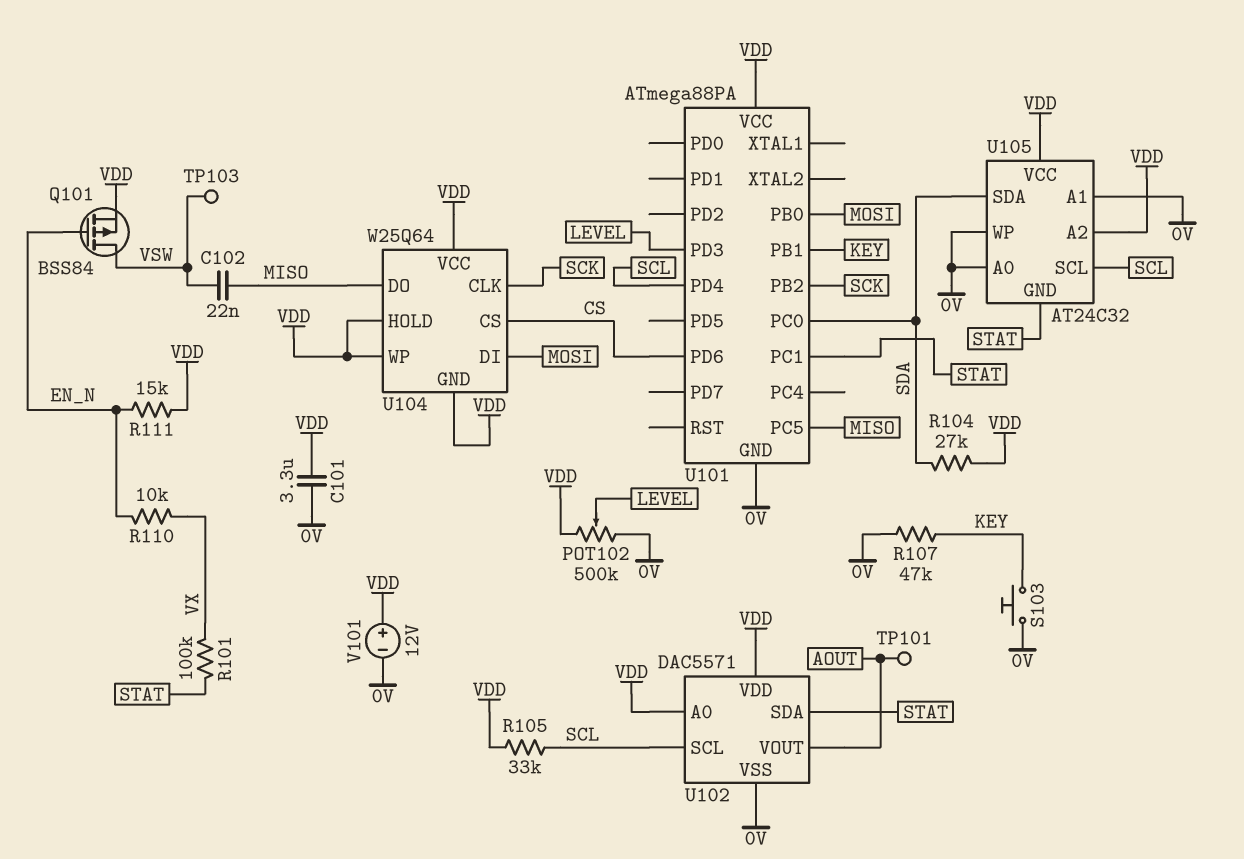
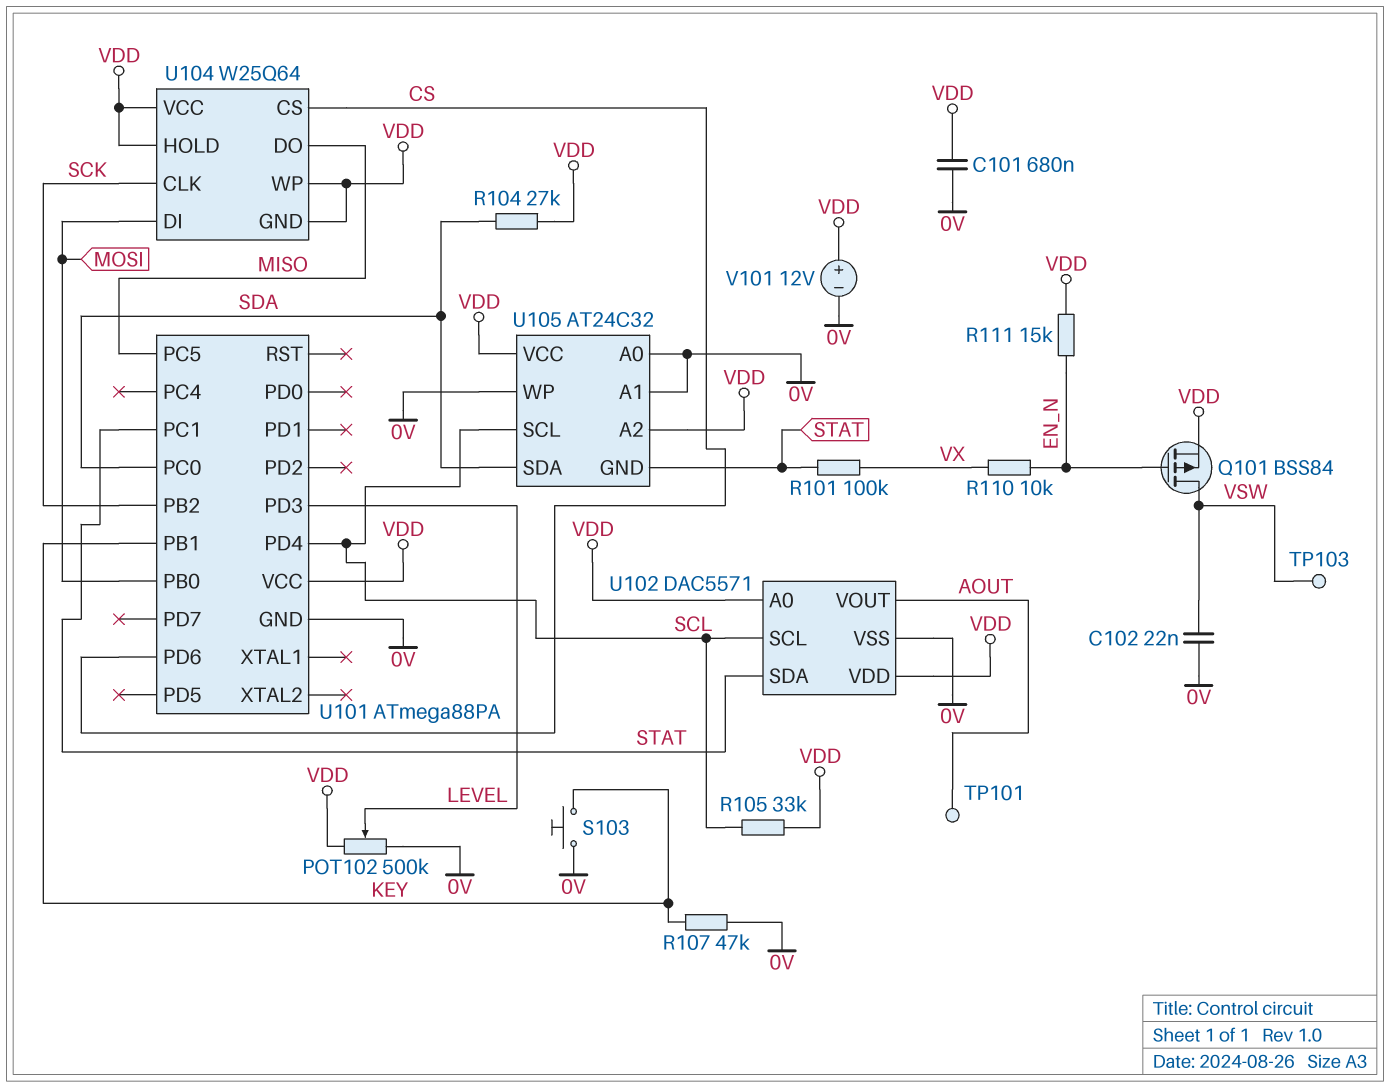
C101: 3.3uF (0V, VDD) -> 680nF (0V, VDD)
C102: 22nF (MISO, VSW) -> 22nF (0V, VSW)

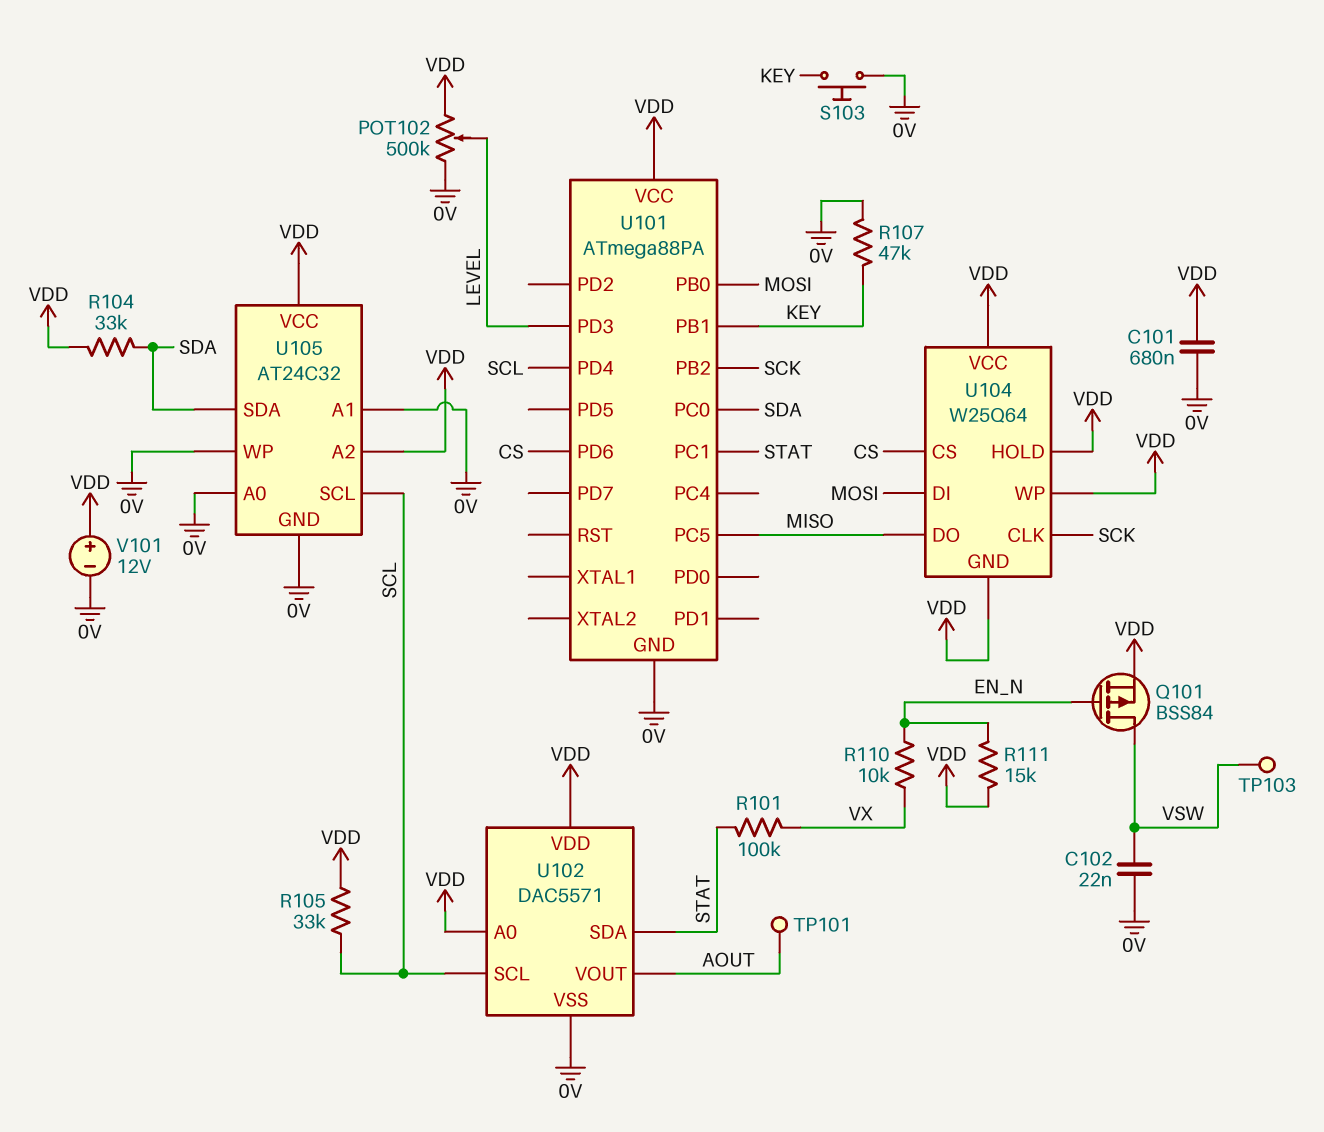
R104: 27k (SDA, VDD) -> 33k (SDA, VDD)
U105 pin GND: STAT -> 0V

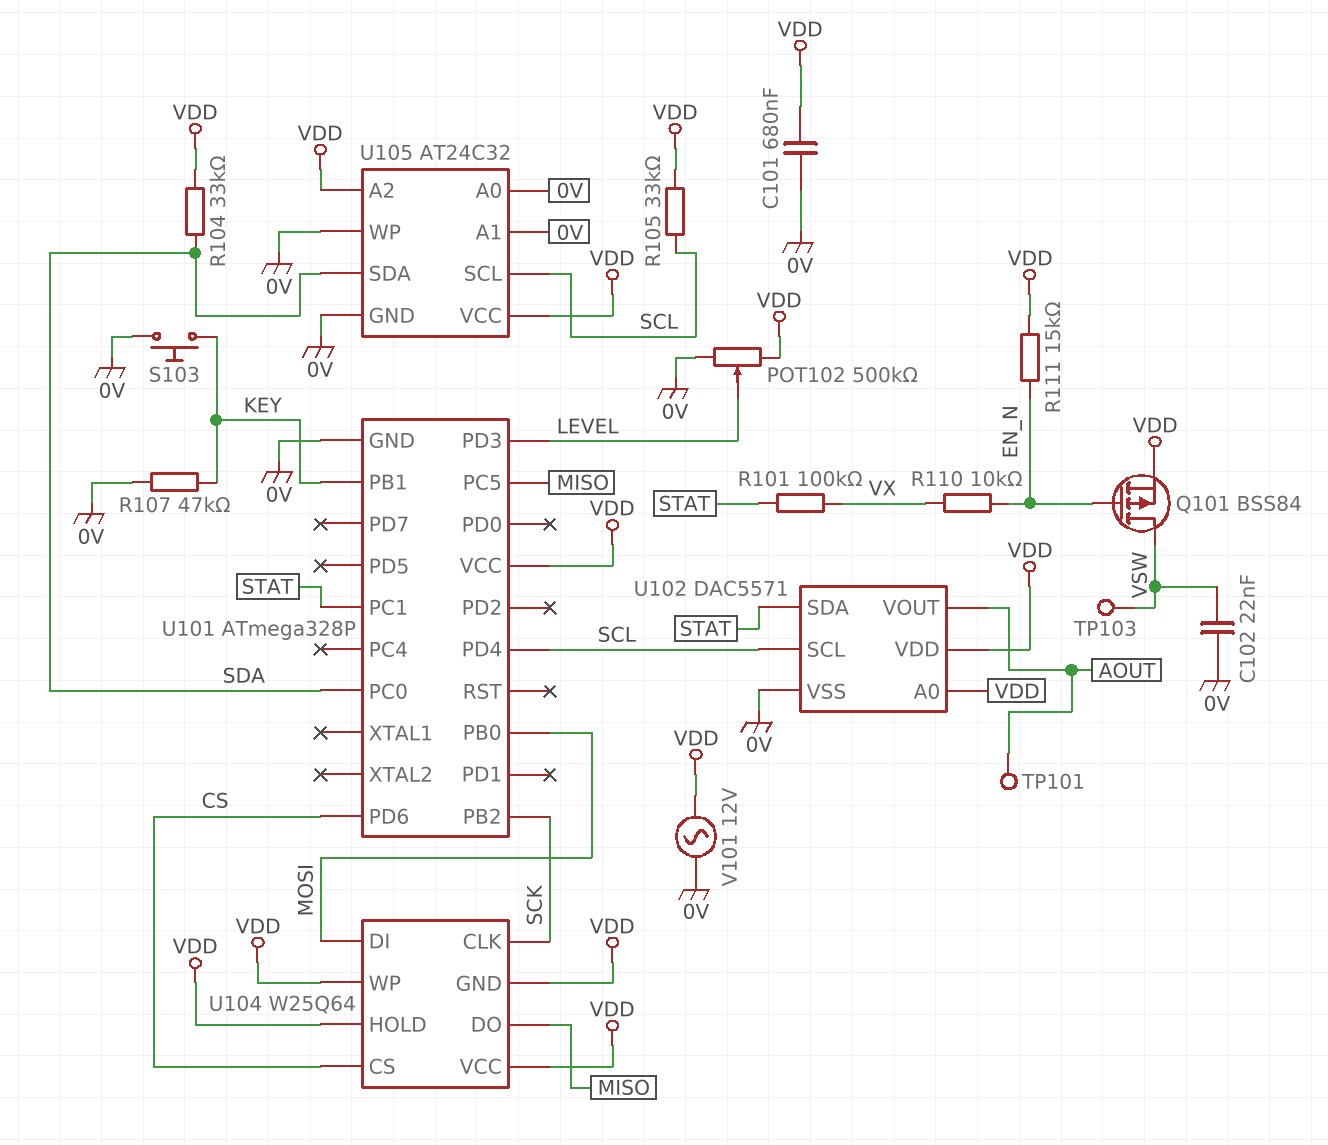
U101: ATmega88PA -> ATmega328P
V101: 12V (plus VDD, minus 0V) -> AC 12V (0V, VDD)

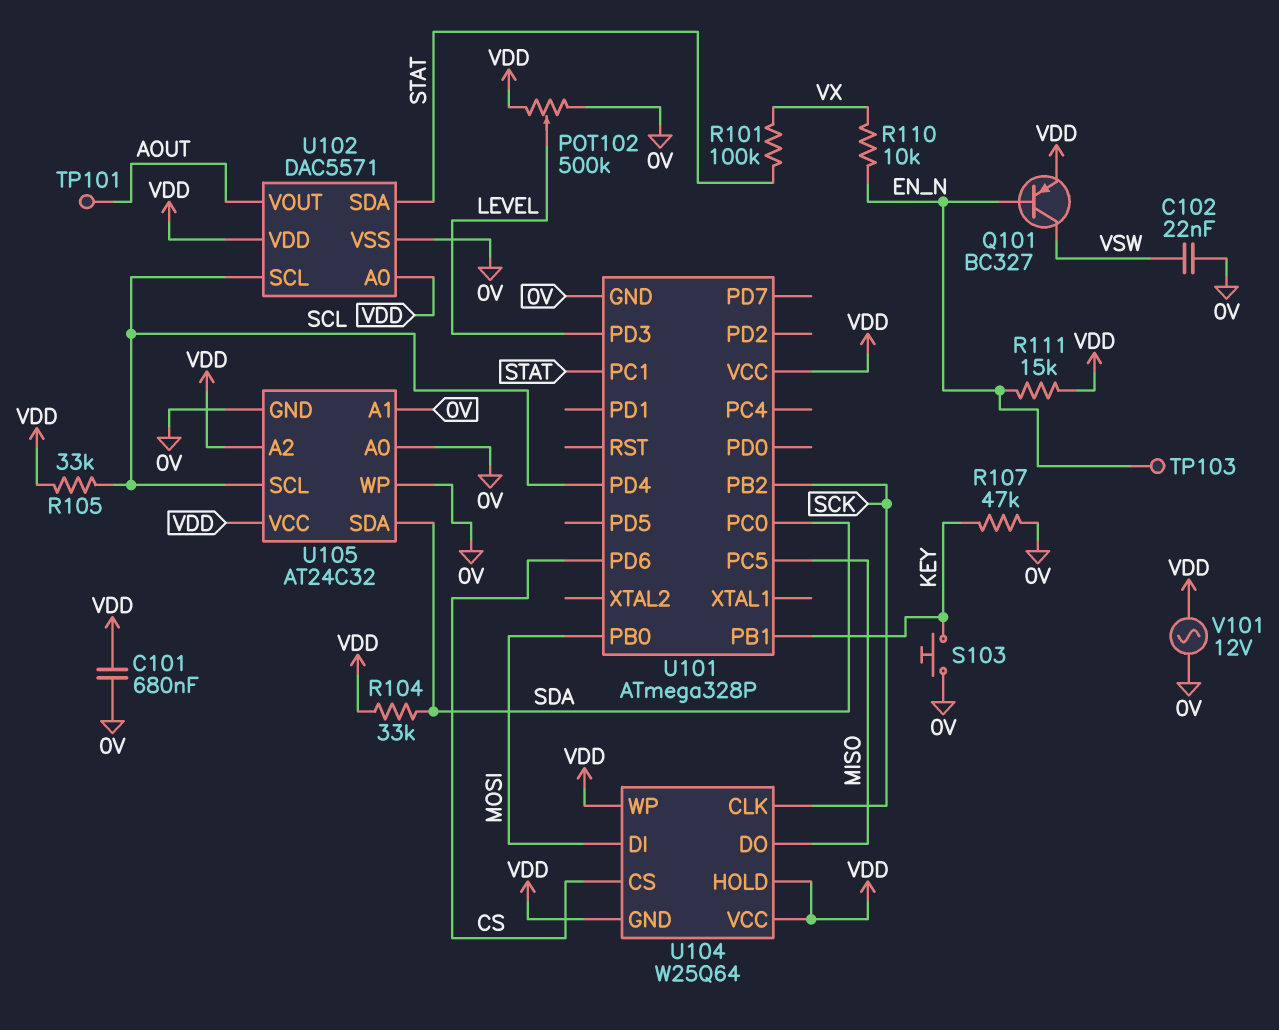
Q101: PMOS BSS84 (G EN_N, D VSW, S VDD) -> PNP BC327 (B EN_N, C VSW, E VDD)
TP103: test point (VSW) -> test point (EN_N)

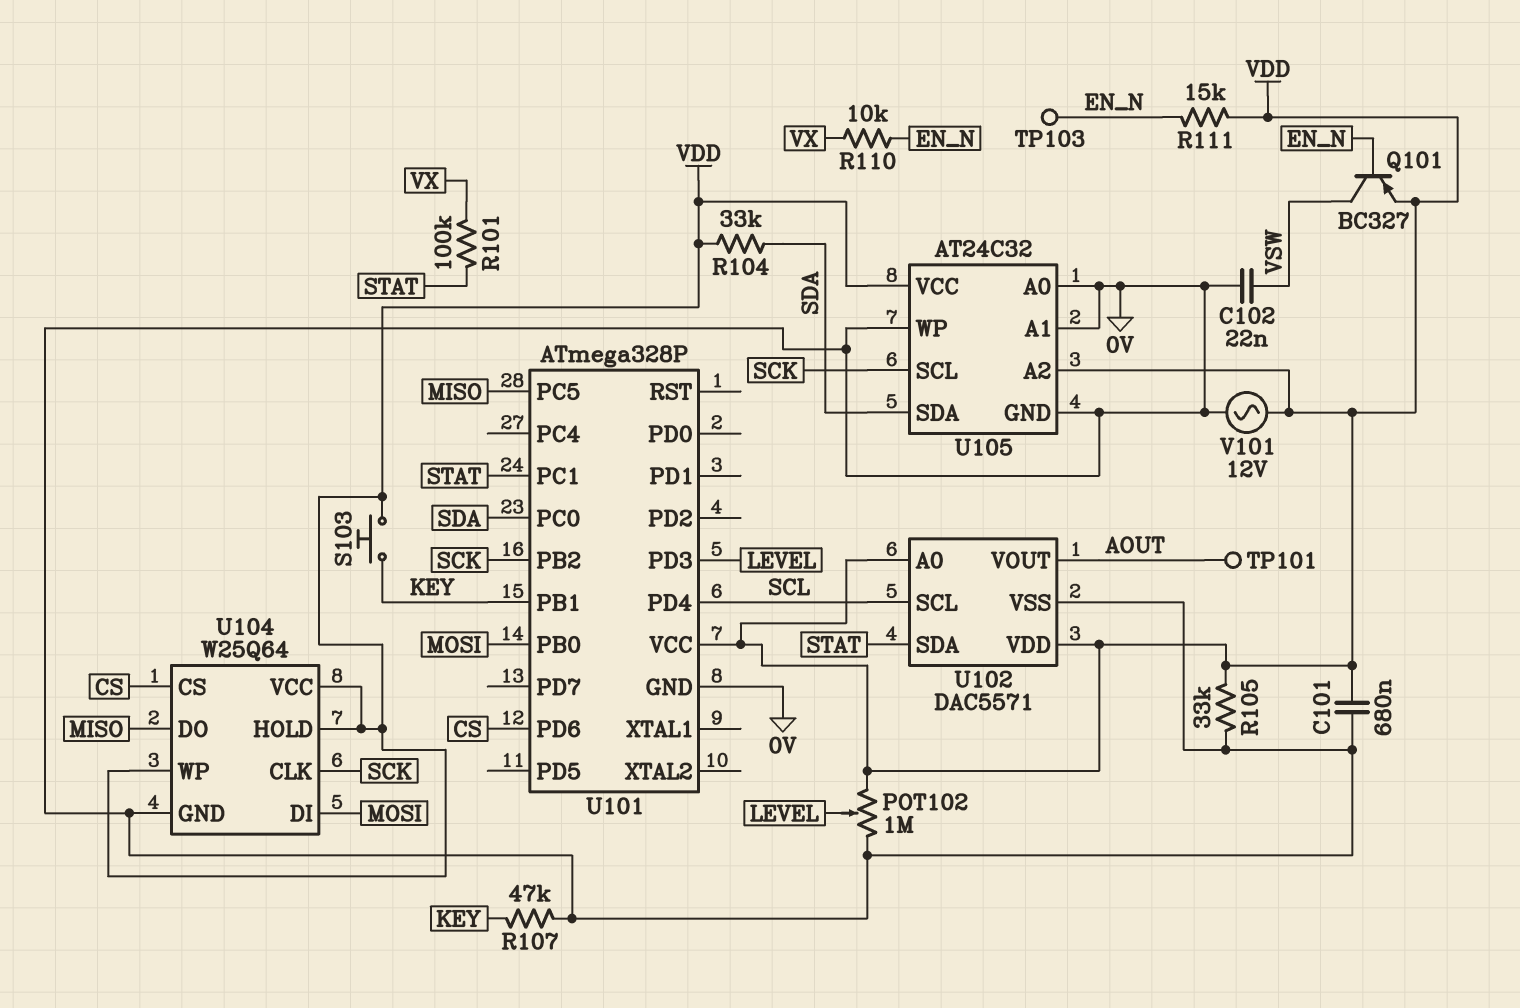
POT102: 500k (0V, VDD, wiper LEVEL) -> 1M (0V, VDD, wiper LEVEL)
R105: 33k (SCL, VDD) -> 33k (0V, VDD)
S103: button (0V, KEY) -> button (KEY, VDD)
U104 pin GND: VDD -> 0V
U105 pin SCL: SCL -> SCK

